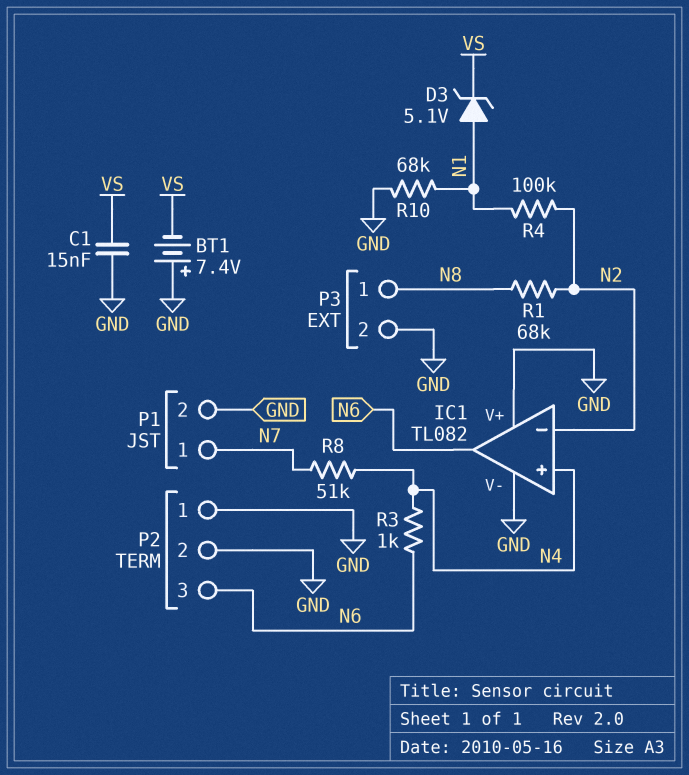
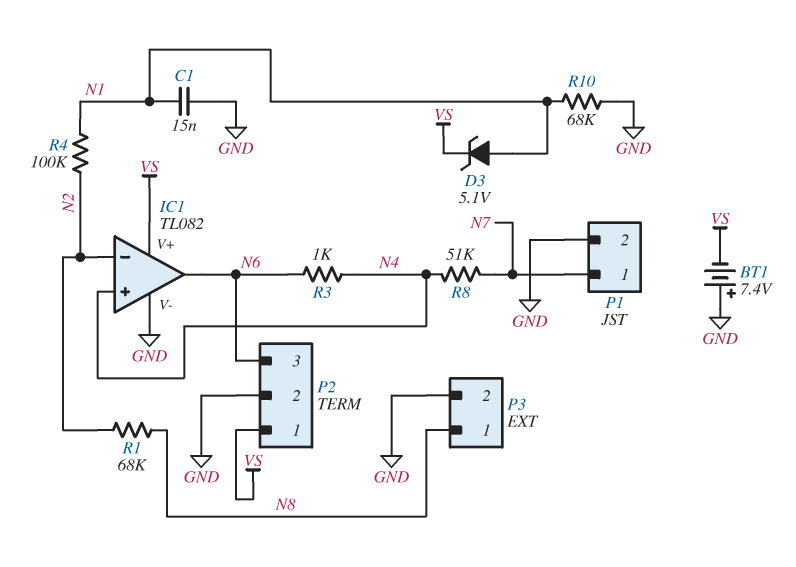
C1: 15nF (GND, VS) -> 15nF (GND, N1)
IC1 pin V+: GND -> VS
P2 pin 1: GND -> VS

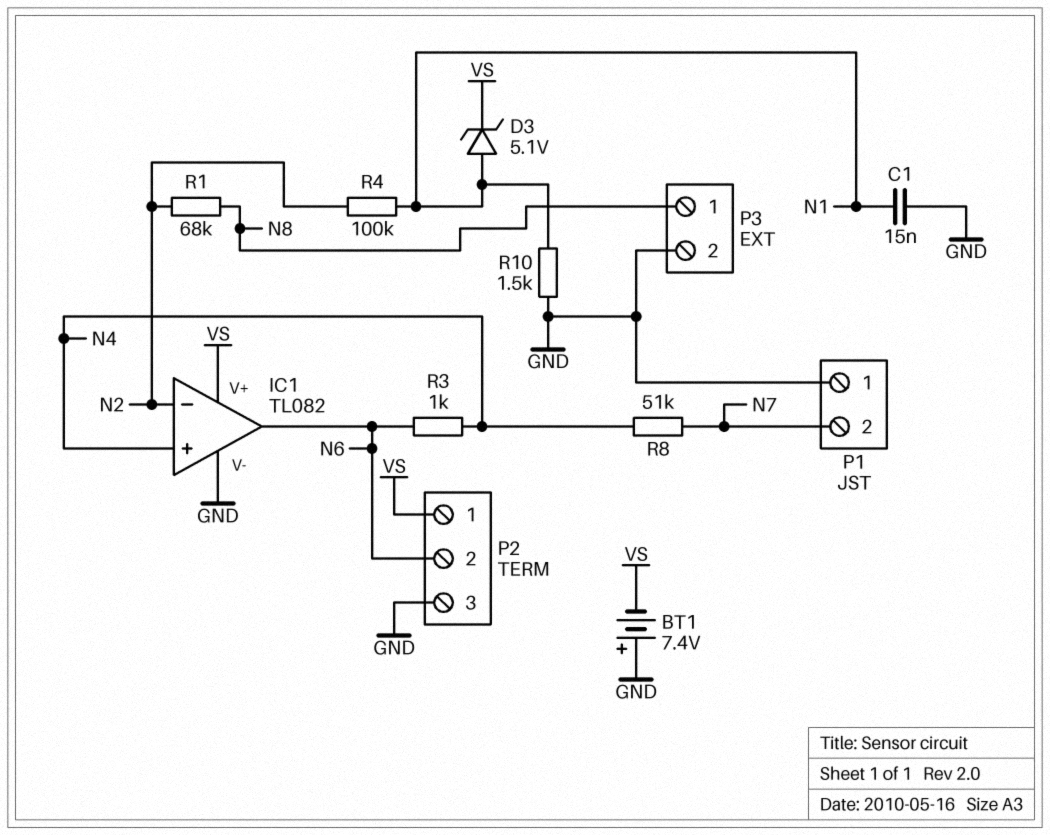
P1 pin 1: N7 -> GND
P1 pin 2: GND -> N7
P2 pin 2: GND -> N6
P2 pin 3: N6 -> GND
R10: 68k (GND, N1) -> 1.5k (GND, N1)

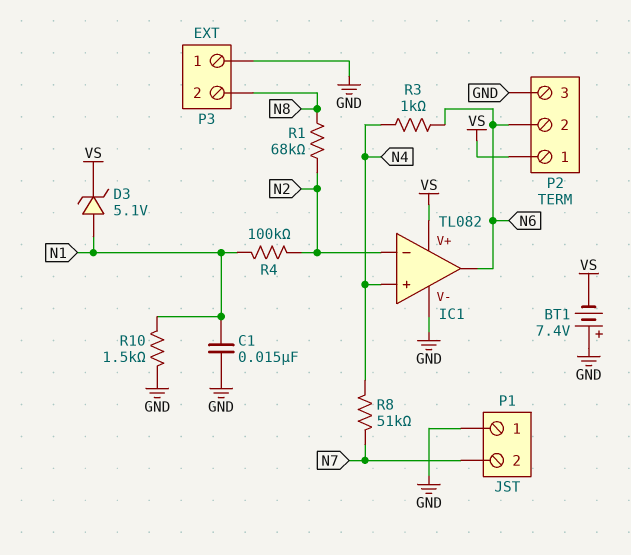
P3 pin 1: N8 -> GND
P3 pin 2: GND -> N8

